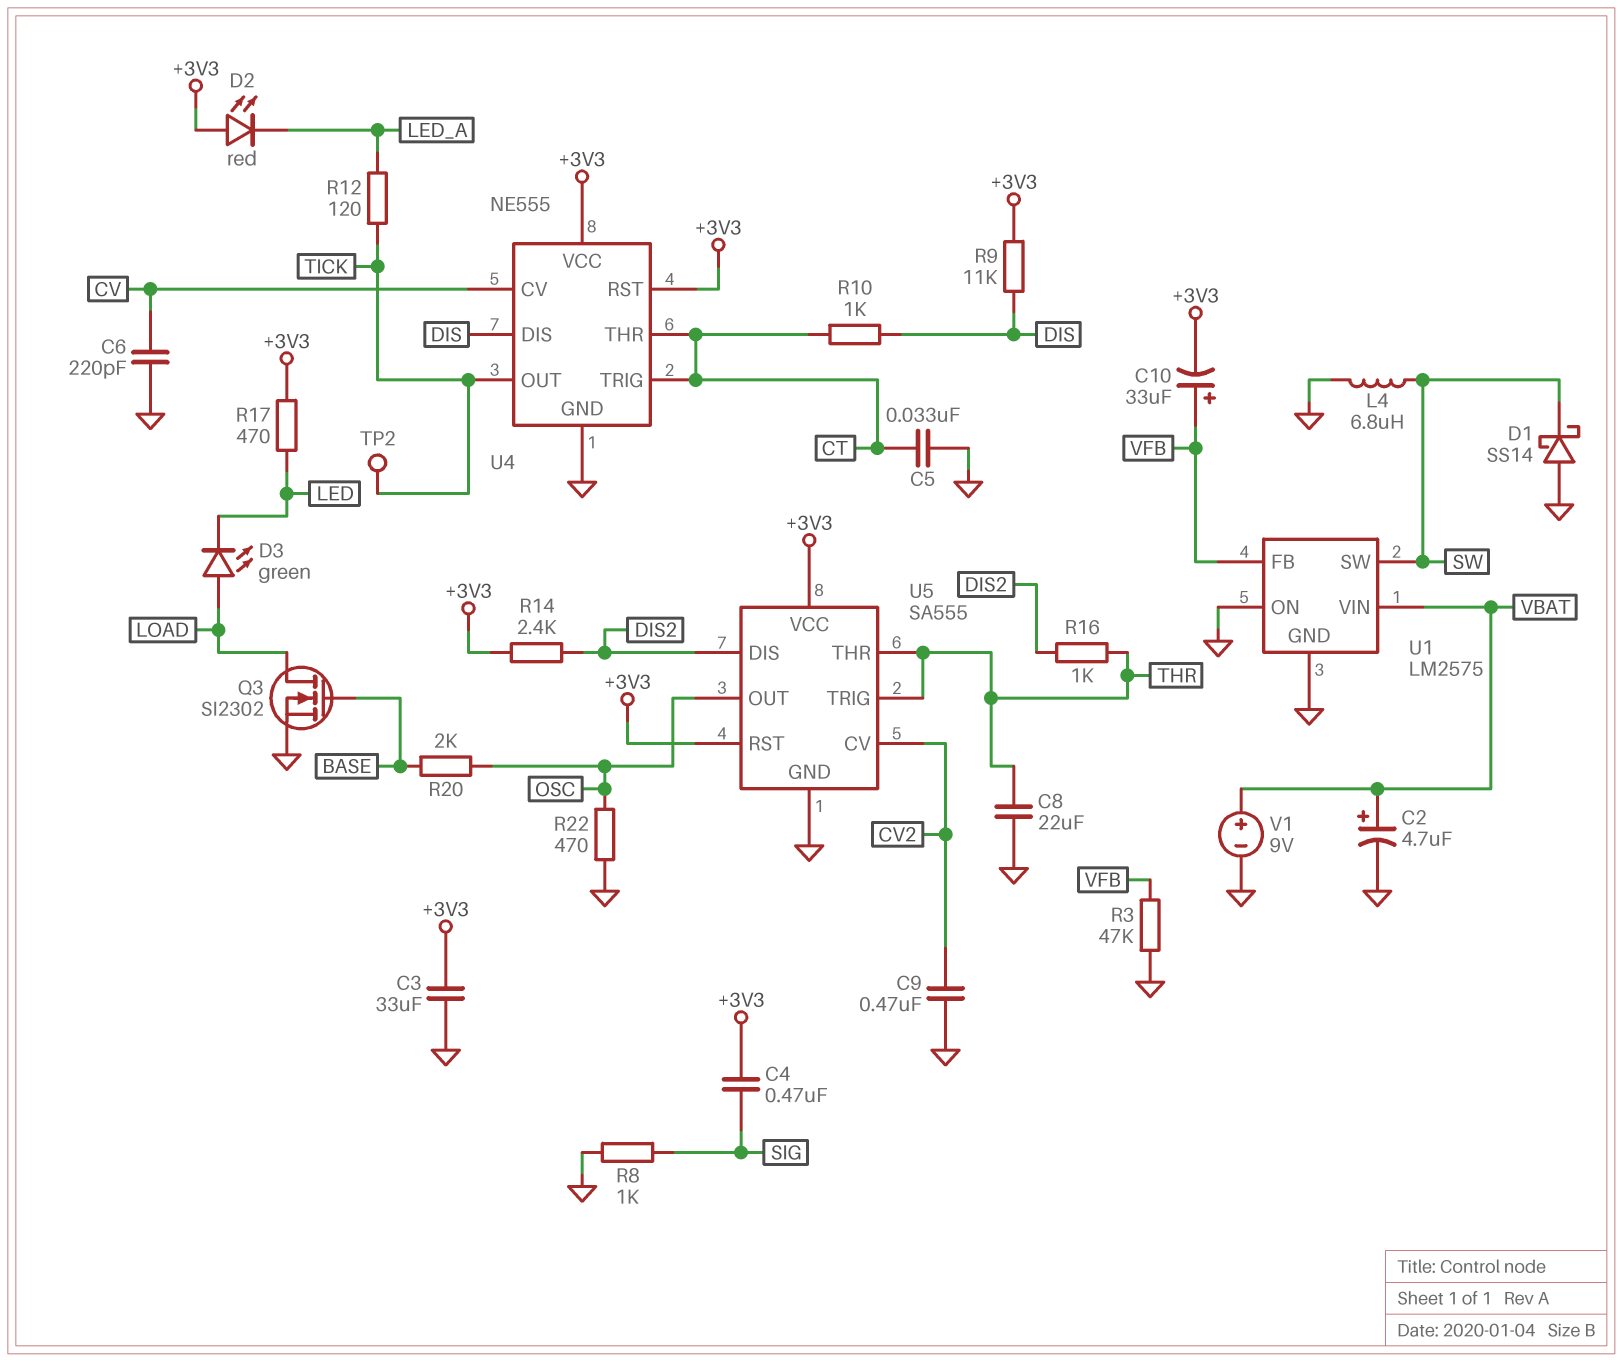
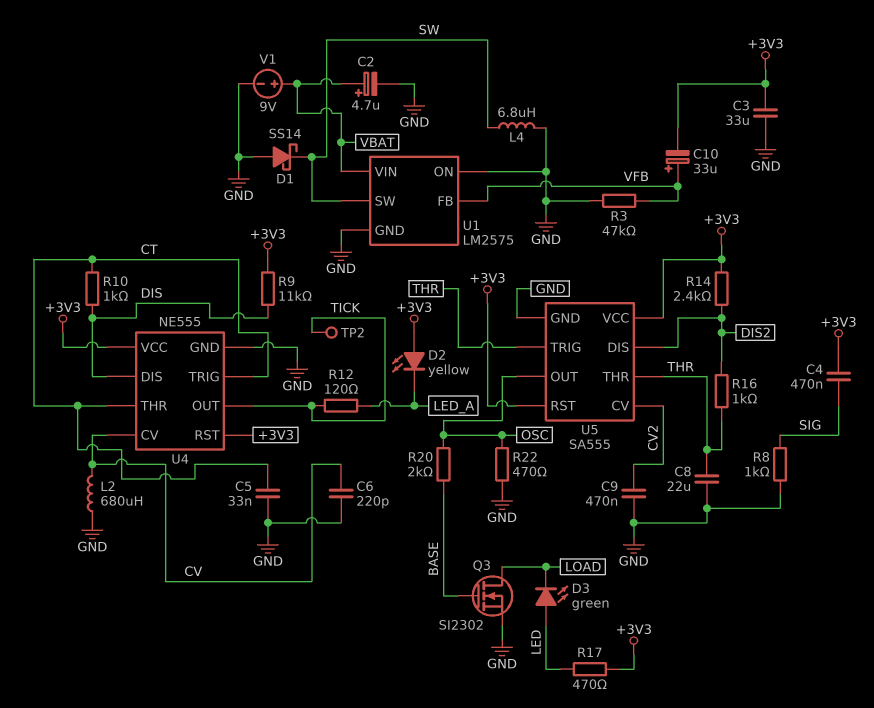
D2: LED red (A +3V3, K LED_A) -> LED yellow (A +3V3, K LED_A)
D3: LED green (A LOAD, K LED) -> LED green (A LED, K LOAD)
L2: none -> 680uH (CV, GND)

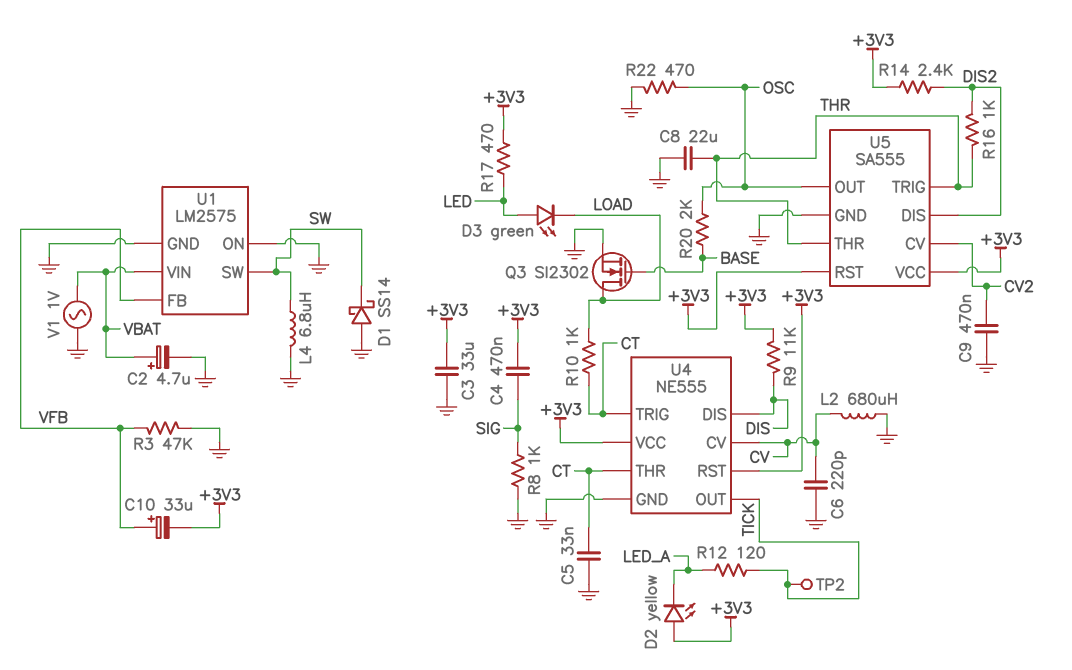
R10: 1k (CT, DIS) -> 1k (CT, LOAD)
V1: 9V (plus VBAT, minus GND) -> AC 1V (GND, VBAT)

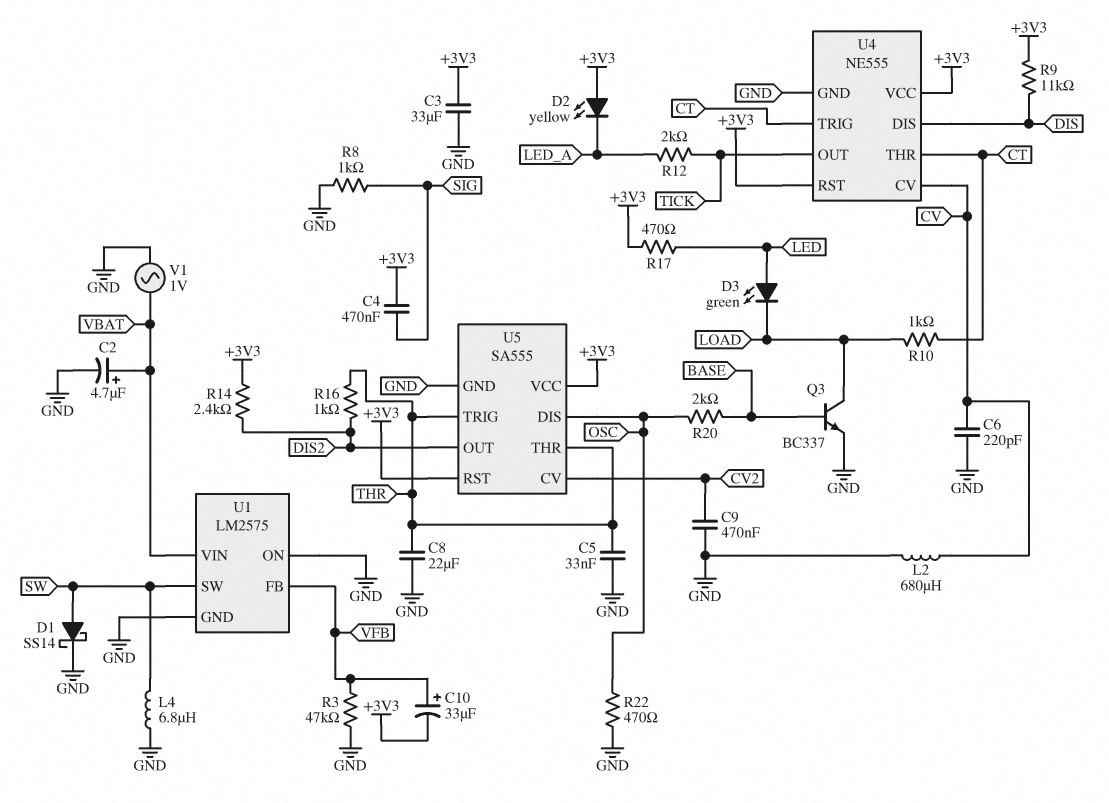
C5: 33nF (CT, GND) -> 33nF (GND, THR)
D1: schottky SS14 (A GND, K SW) -> schottky SS14 (A SW, K GND)
Q3: NMOS SI2302 (G BASE, D LOAD, S GND) -> NPN BC337 (B BASE, C LOAD, E GND)
R12: 120 (LED_A, TICK) -> 2k (LED_A, TICK)
TP2: test point (TICK) -> none
U5 pin DIS: DIS2 -> OSC
U5 pin OUT: OSC -> DIS2

